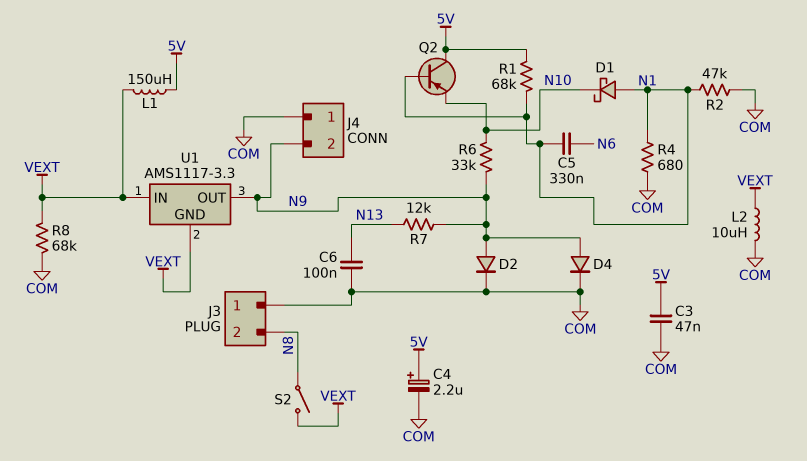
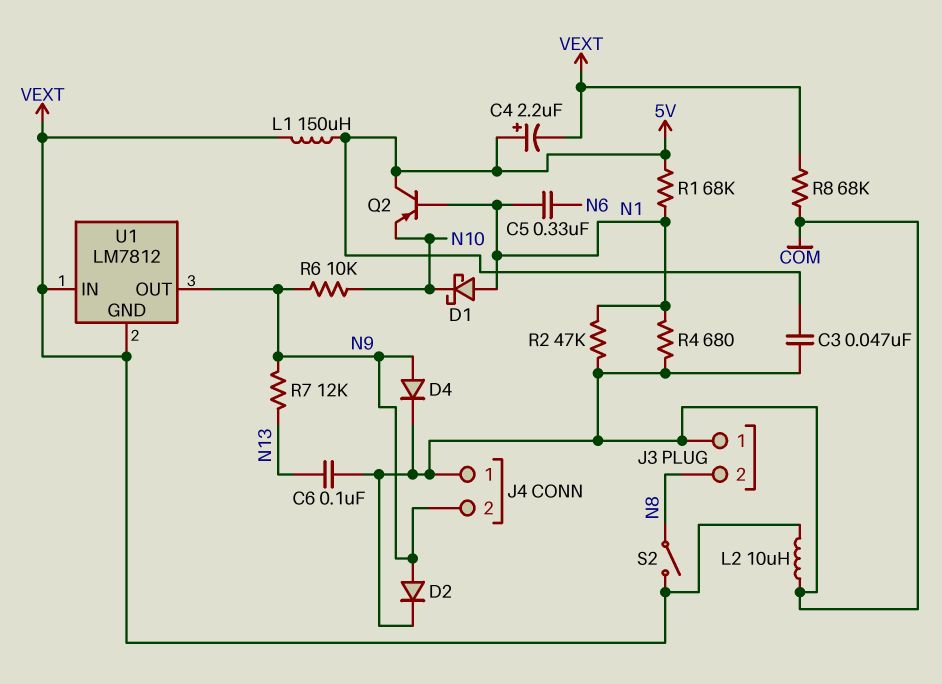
C4: 2.2uF (plus 5V, minus COM) -> 2.2uF (plus 5V, minus VEXT)
R6: 33k (N9, N10) -> 10k (N9, N10)
U1: AMS1117-3.3 -> LM7812

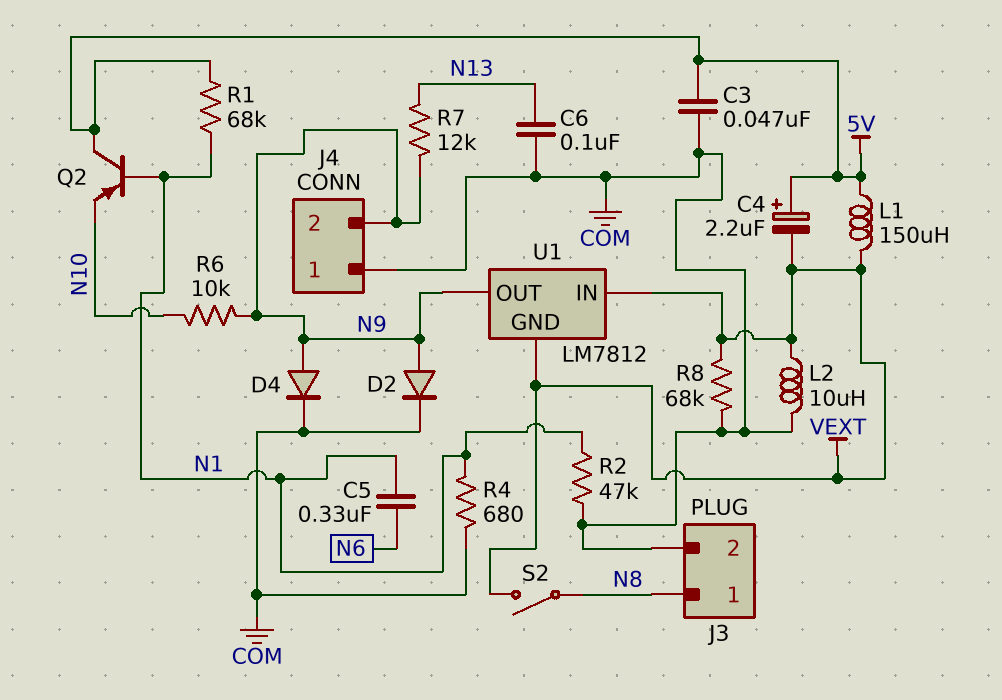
D1: schottky (A N1, K N10) -> none
J3 pin 1: COM -> N8
J3 pin 2: N8 -> COM

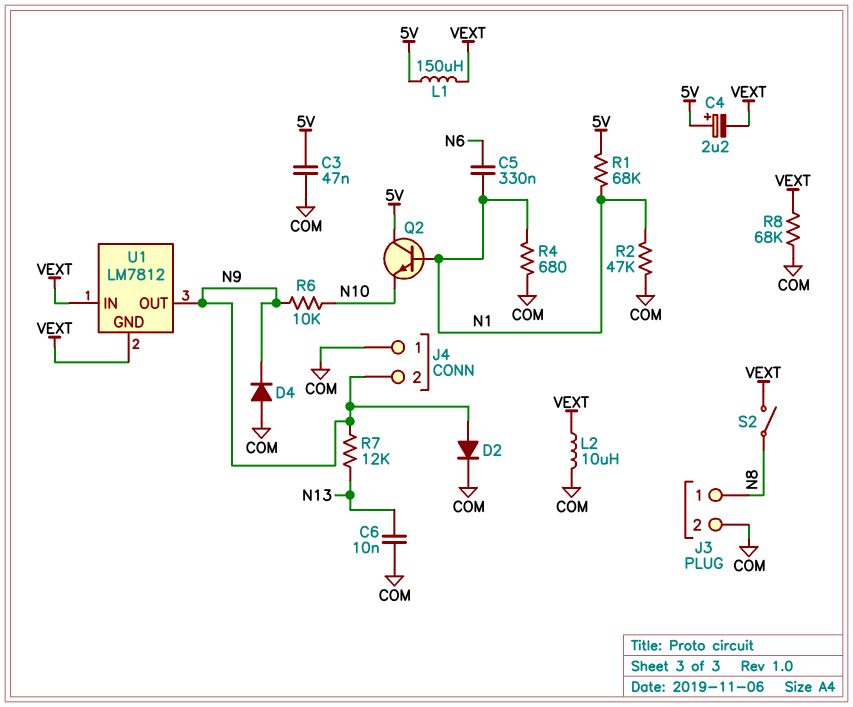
C6: 100nF (COM, N13) -> 10nF (COM, N13)
D4: diode (A N9, K COM) -> diode (A COM, K N9)
Q2: PNP (B N1, C 5V, E N10) -> NPN (B N1, C 5V, E N10)

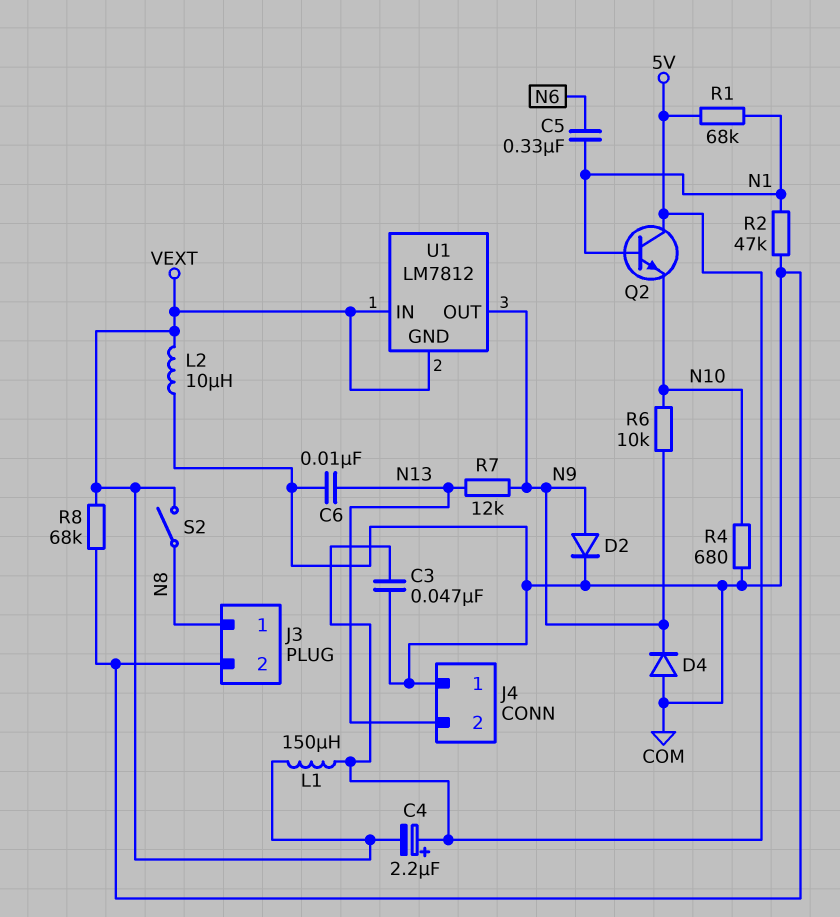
J4 pin 2: N9 -> N13
R4: 680 (COM, N1) -> 680 (COM, N10)

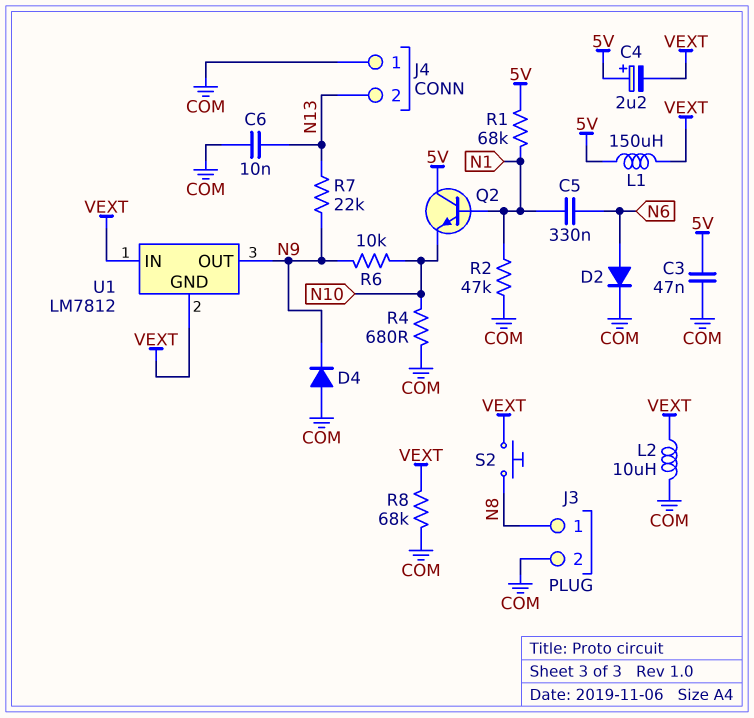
D2: diode (A N9, K COM) -> diode (A N6, K COM)
R7: 12k (N9, N13) -> 22k (N9, N13)
S2: switch (N8, VEXT) -> button (N8, VEXT)

